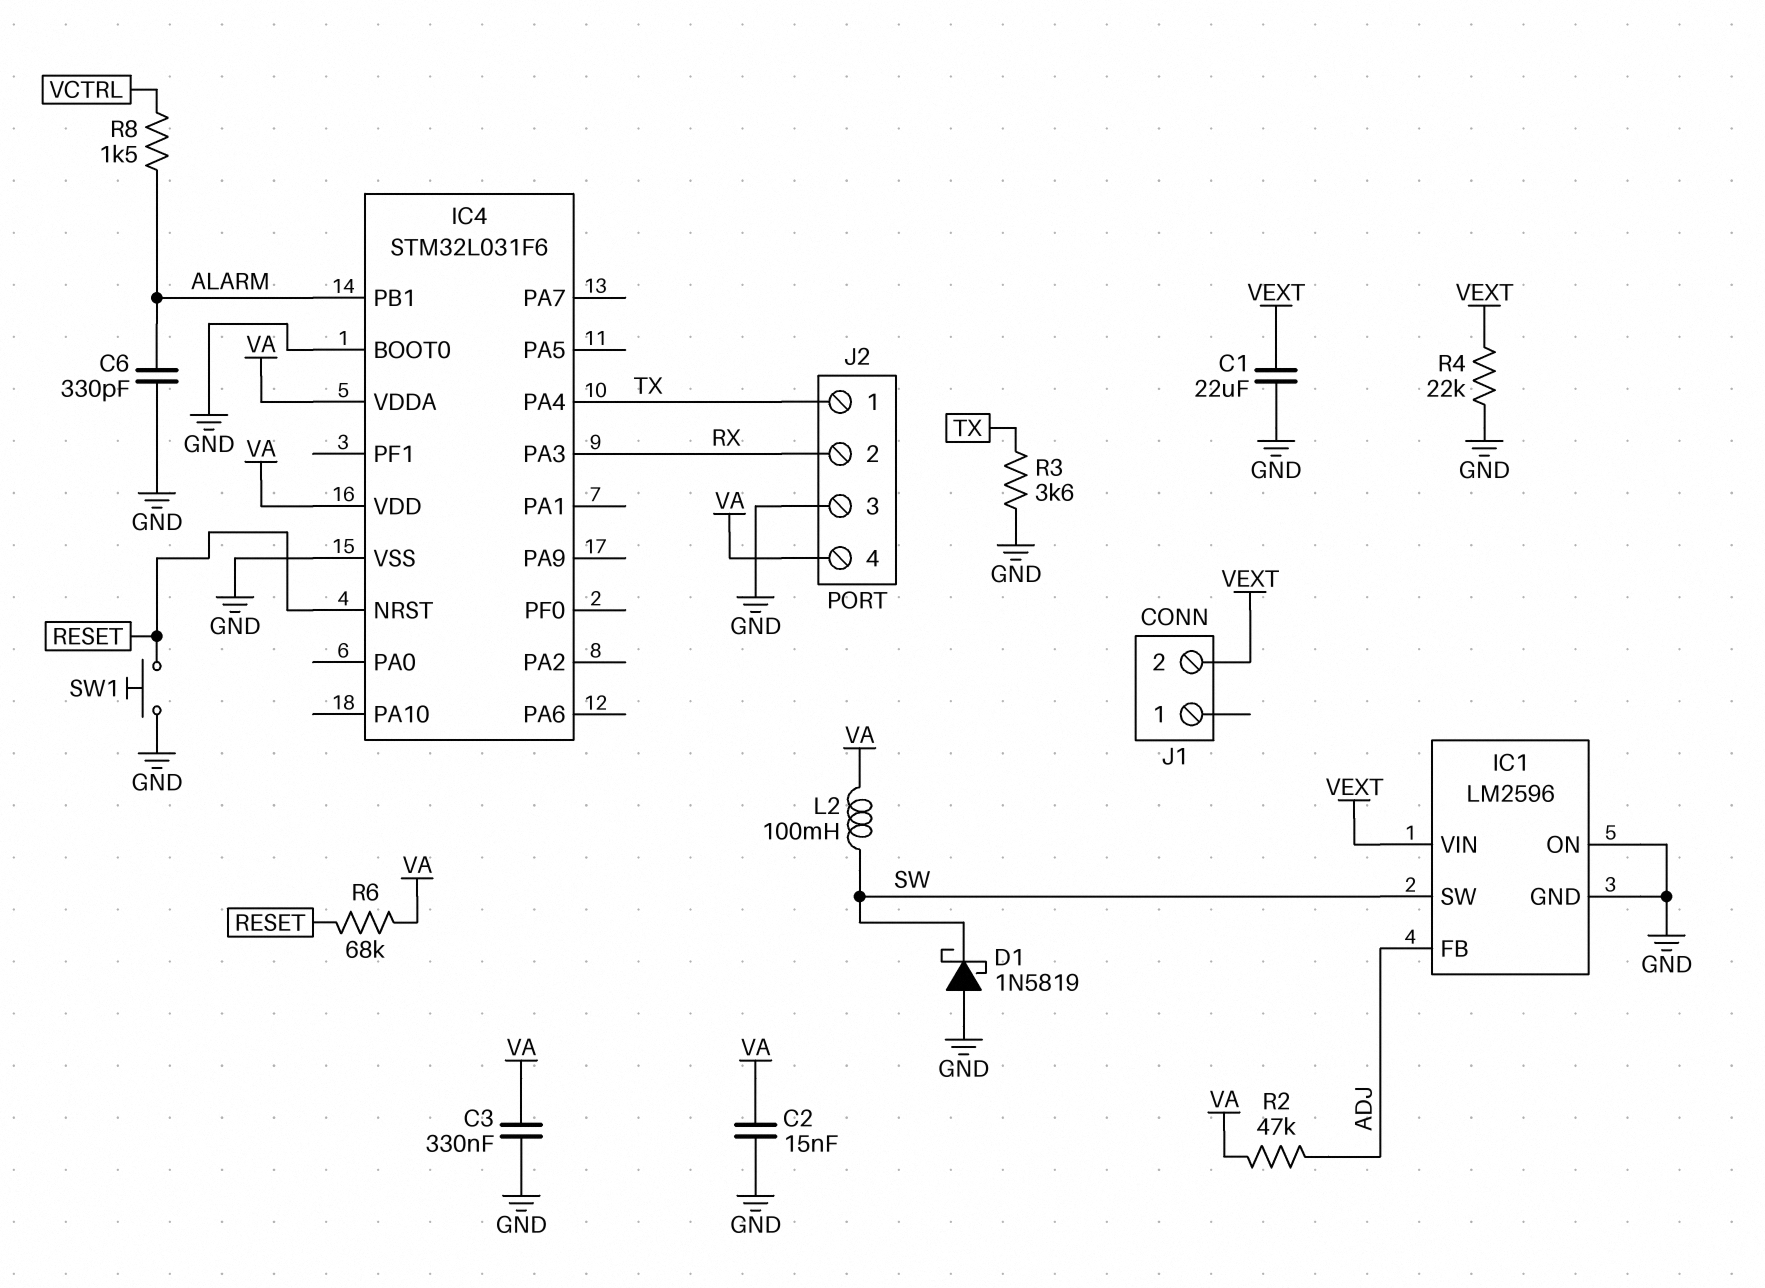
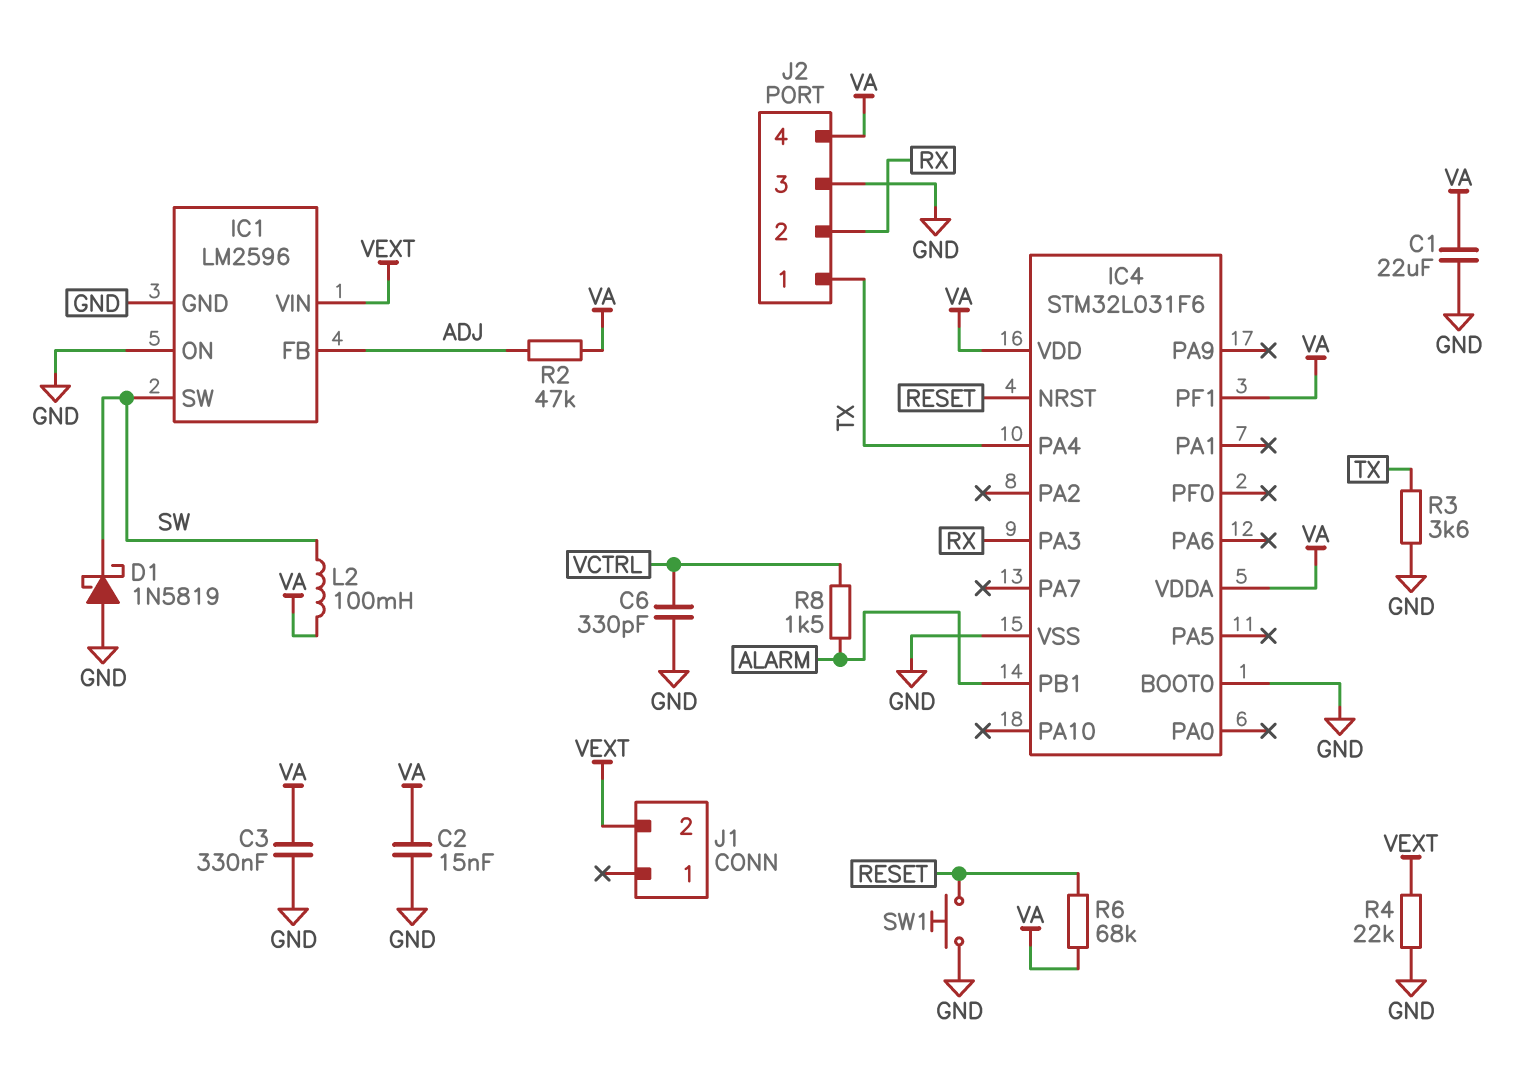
C1: 22uF (GND, VEXT) -> 22uF (GND, VA)
C6: 330pF (ALARM, GND) -> 330pF (GND, VCTRL)
IC4 pin PF1: none -> VA

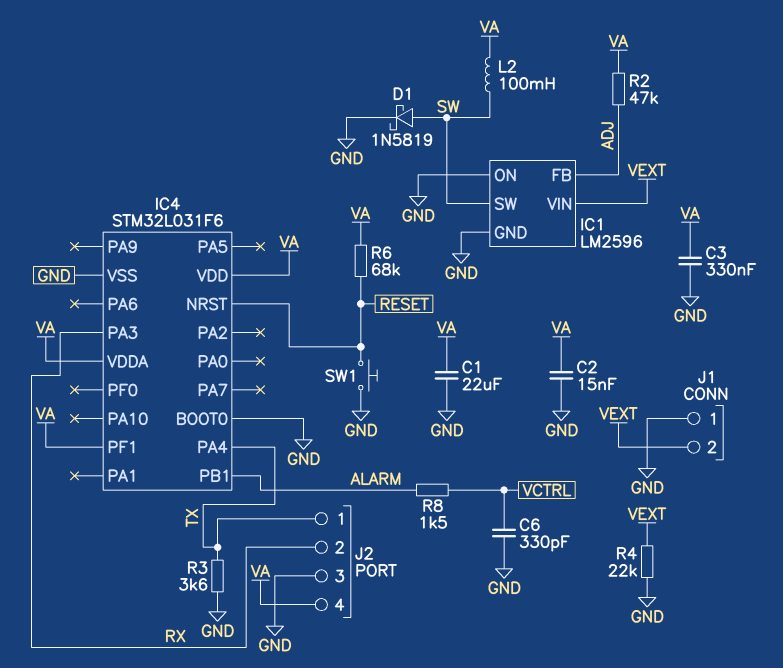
D1: schottky 1N5819 (A GND, K SW) -> schottky 1N5819 (A SW, K GND)
J1 pin 1: none -> GND

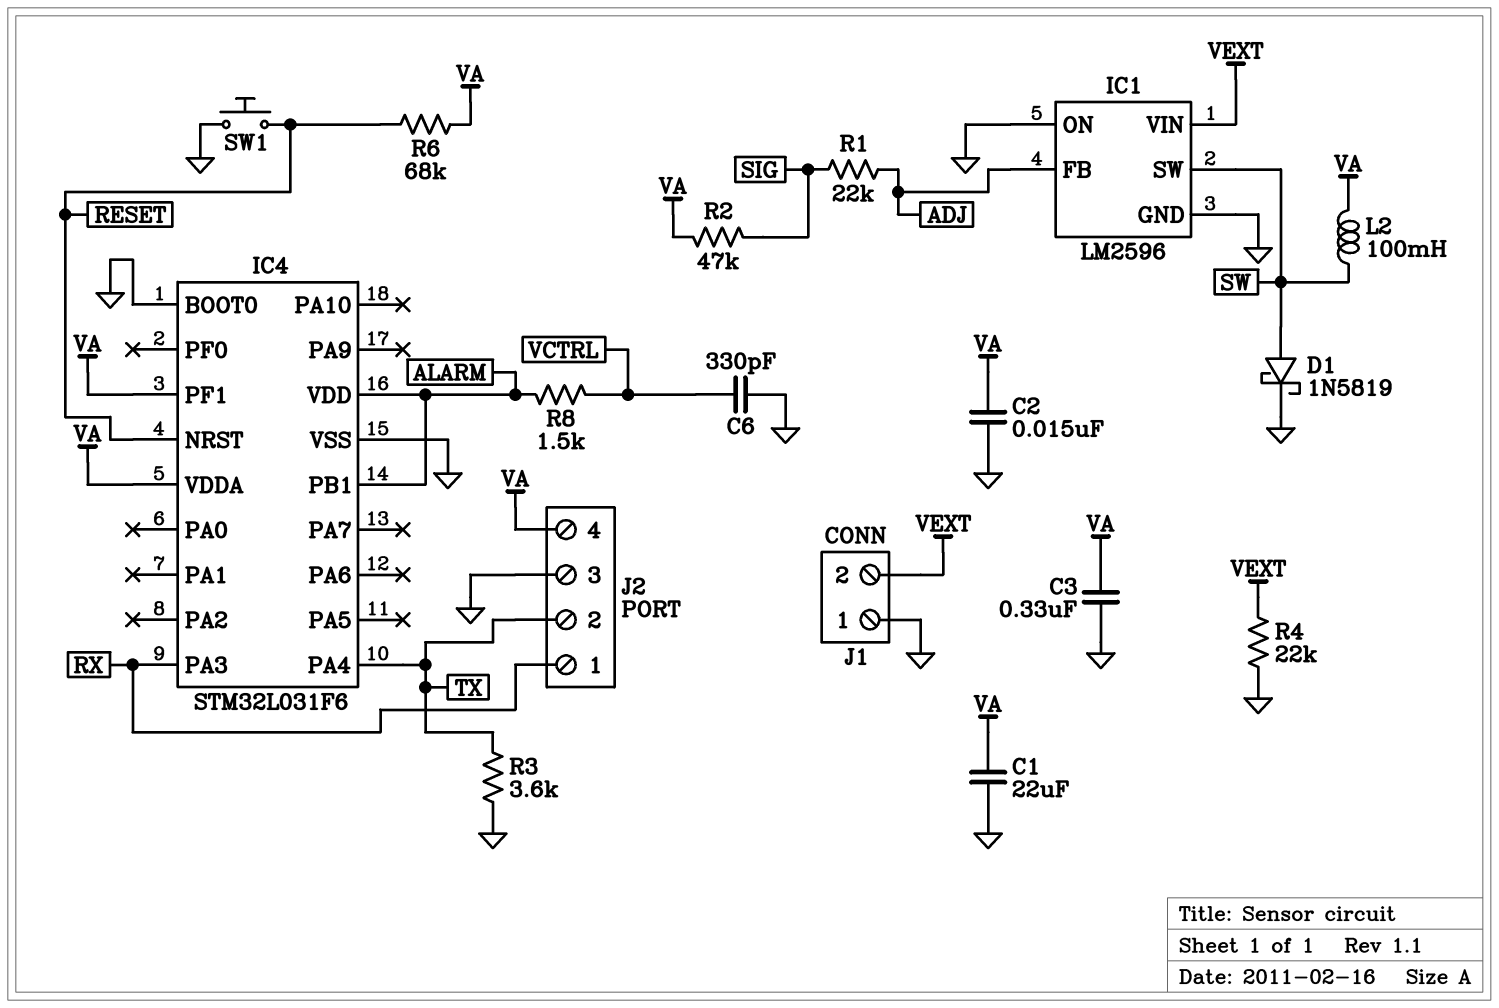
IC4 pin VDD: VA -> ALARM
J2 pin 1: TX -> RX
J2 pin 2: RX -> TX
R1: none -> 22k (ADJ, SIG)
R2: 47k (ADJ, VA) -> 47k (SIG, VA)

